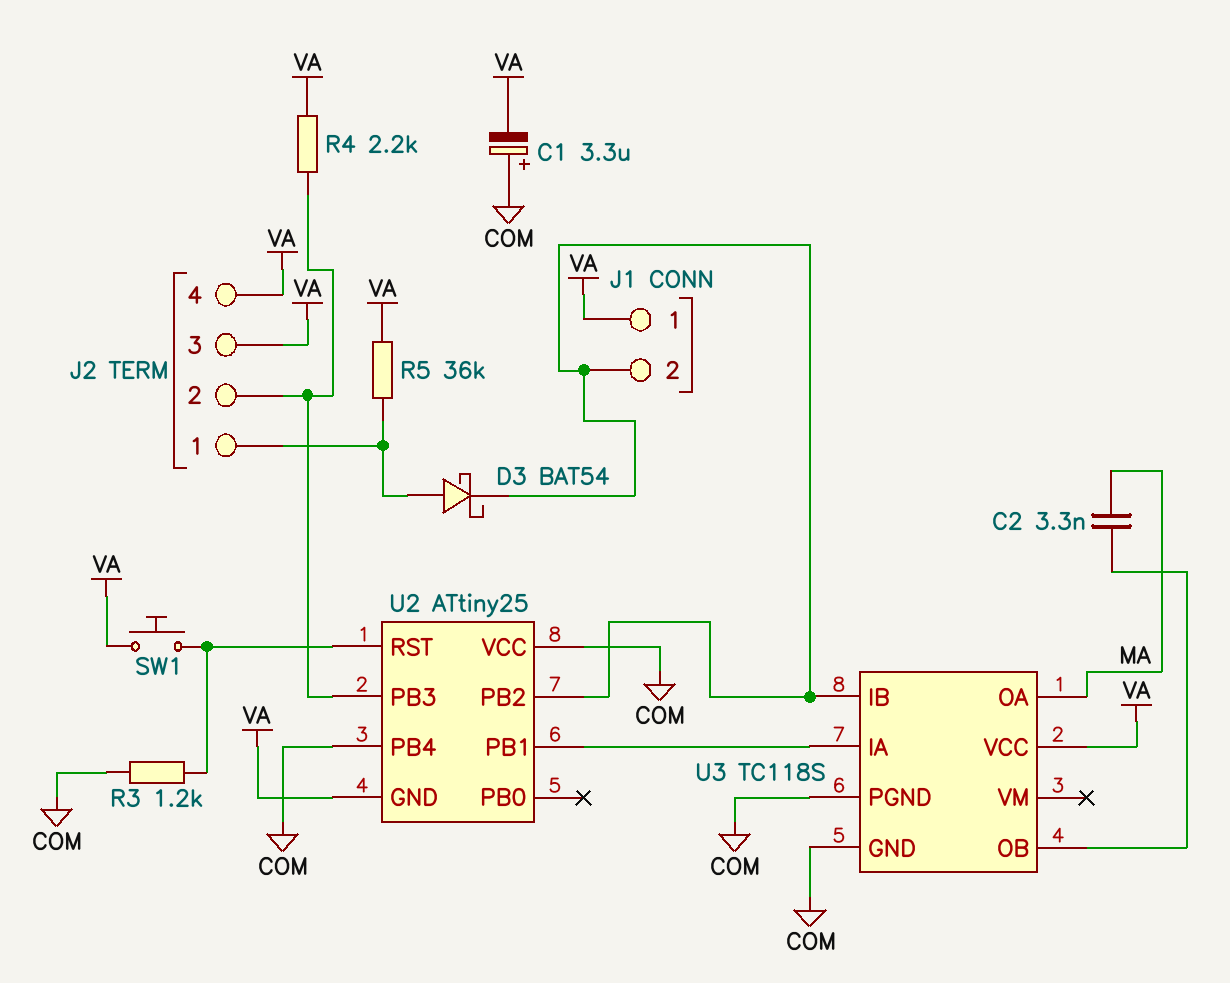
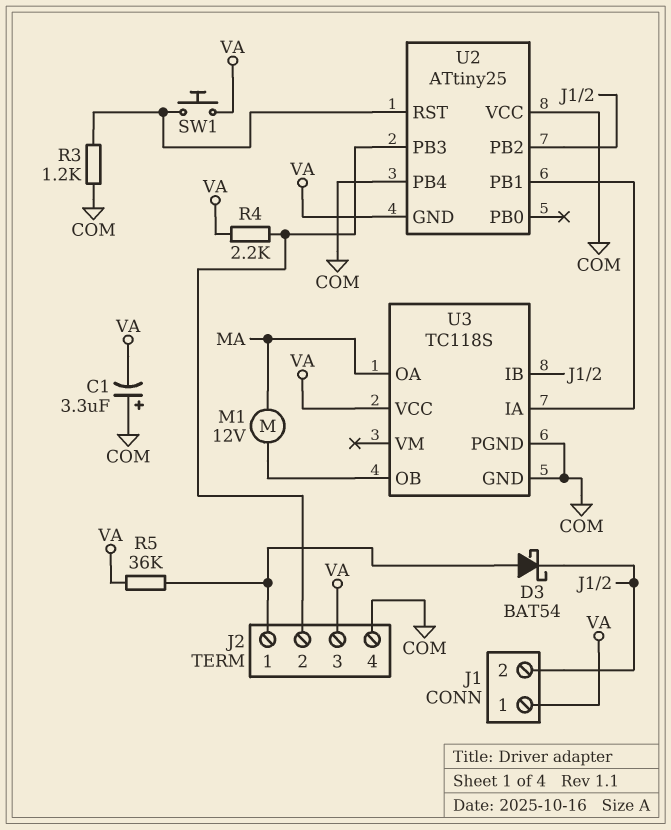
C2: 3.3nF (MA, U3/OB) -> none
J2 pin 4: VA -> COM
M1: none -> motor 12V (MA, U3/OB)

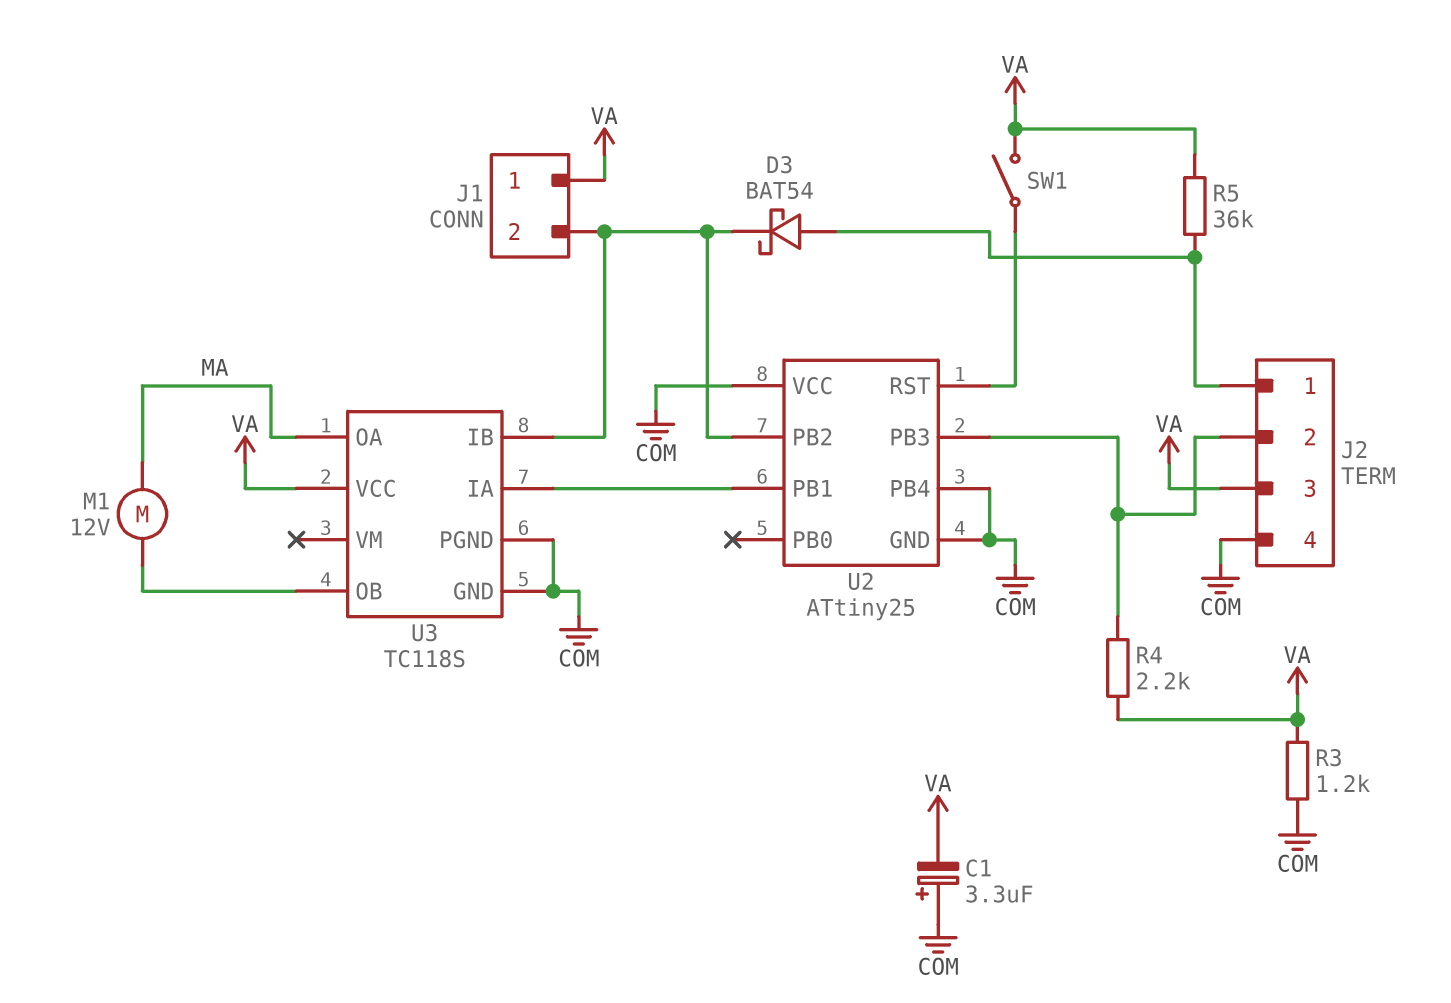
R3: 1.2k (COM, U2/RST) -> 1.2k (COM, VA)
SW1: button (U2/RST, VA) -> switch (U2/RST, VA)
U2 pin GND: VA -> COM

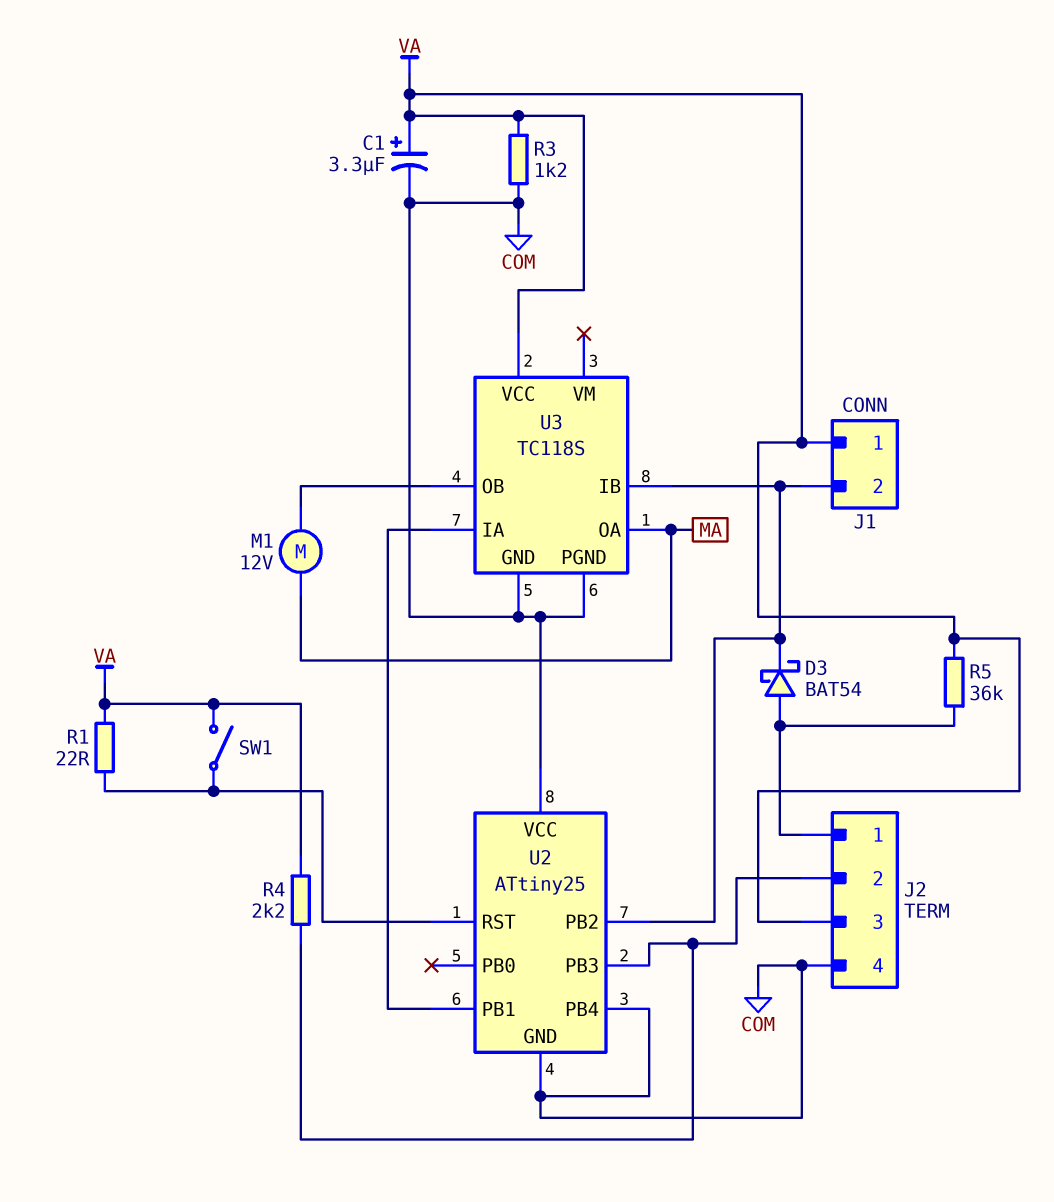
C1: 3.3uF (plus COM, minus VA) -> 3.3uF (plus VA, minus COM)
R1: none -> 22 (U2/RST, VA)

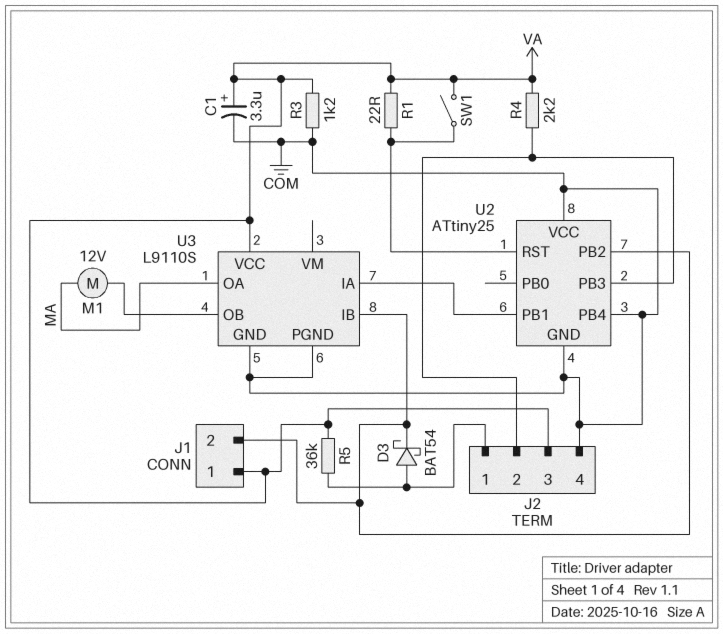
U3: TC118S -> L9110S

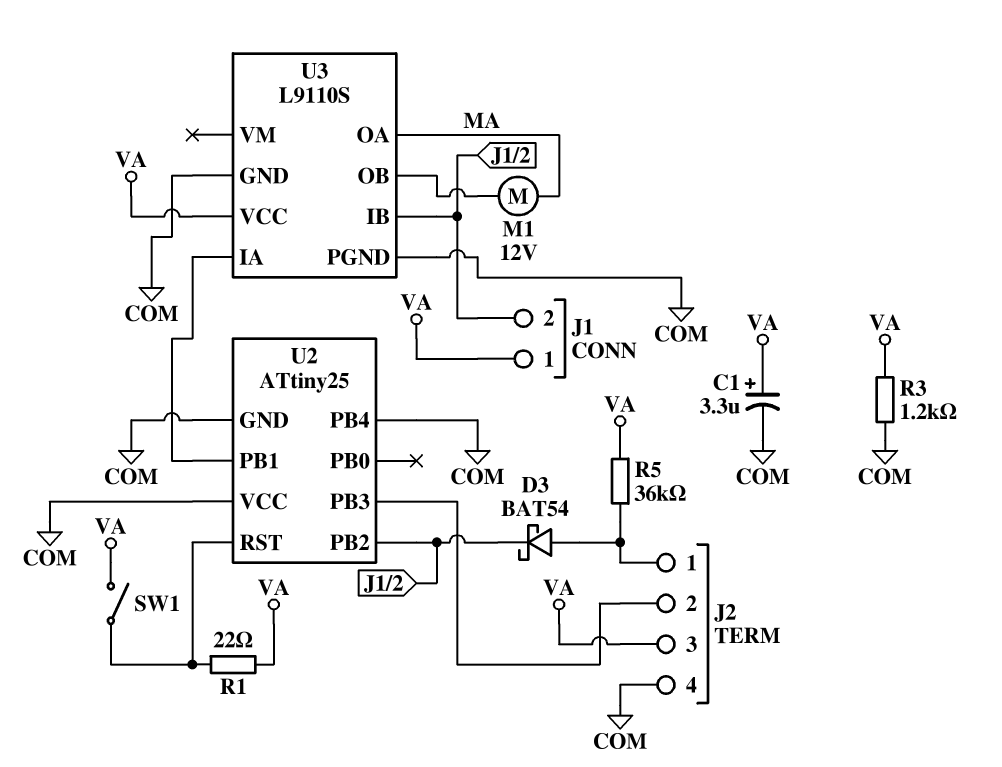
R4: 2.2k (J2/2, VA) -> none

